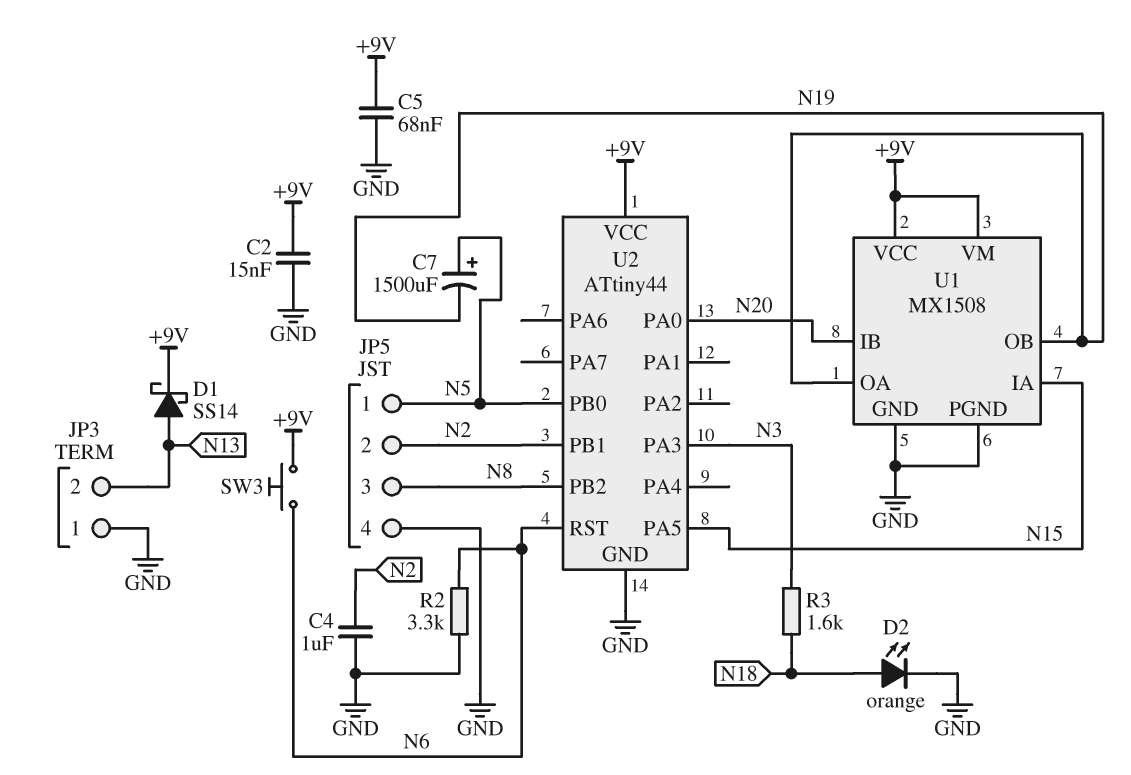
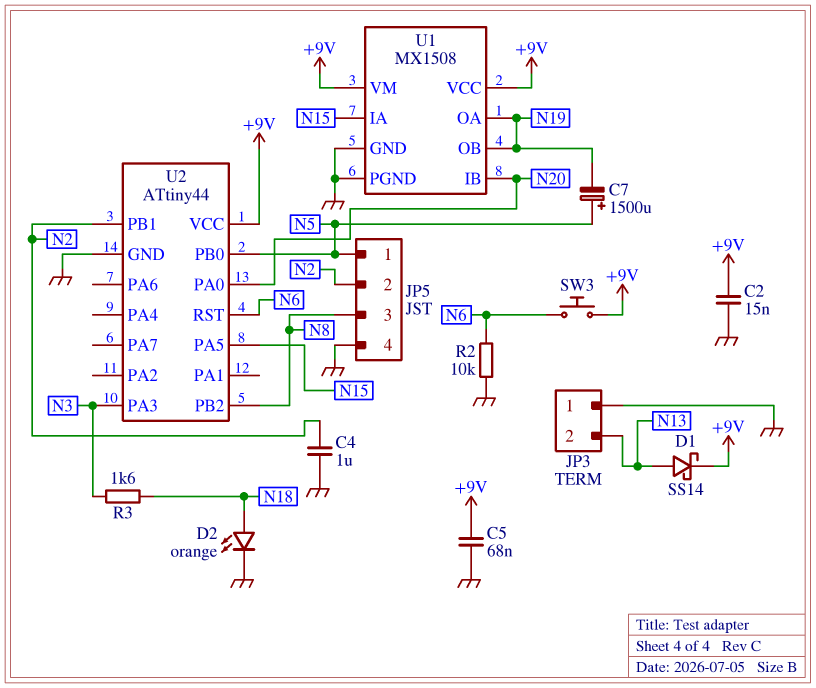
R2: 3.3k (GND, N6) -> 10k (GND, N6)

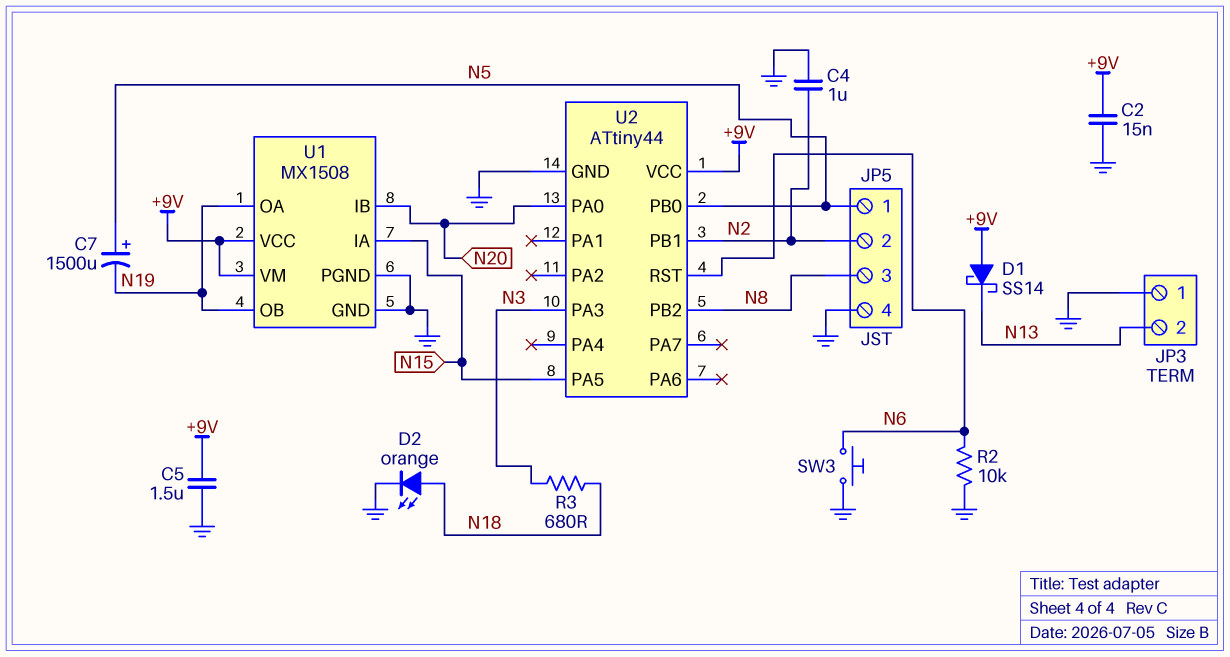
C5: 68nF (+9V, GND) -> 1.5uF (+9V, GND)
D1: schottky SS14 (A N13, K +9V) -> schottky SS14 (A +9V, K N13)
R3: 1.6k (N3, N18) -> 680 (N3, N18)
SW3: button (+9V, N6) -> button (GND, N6)

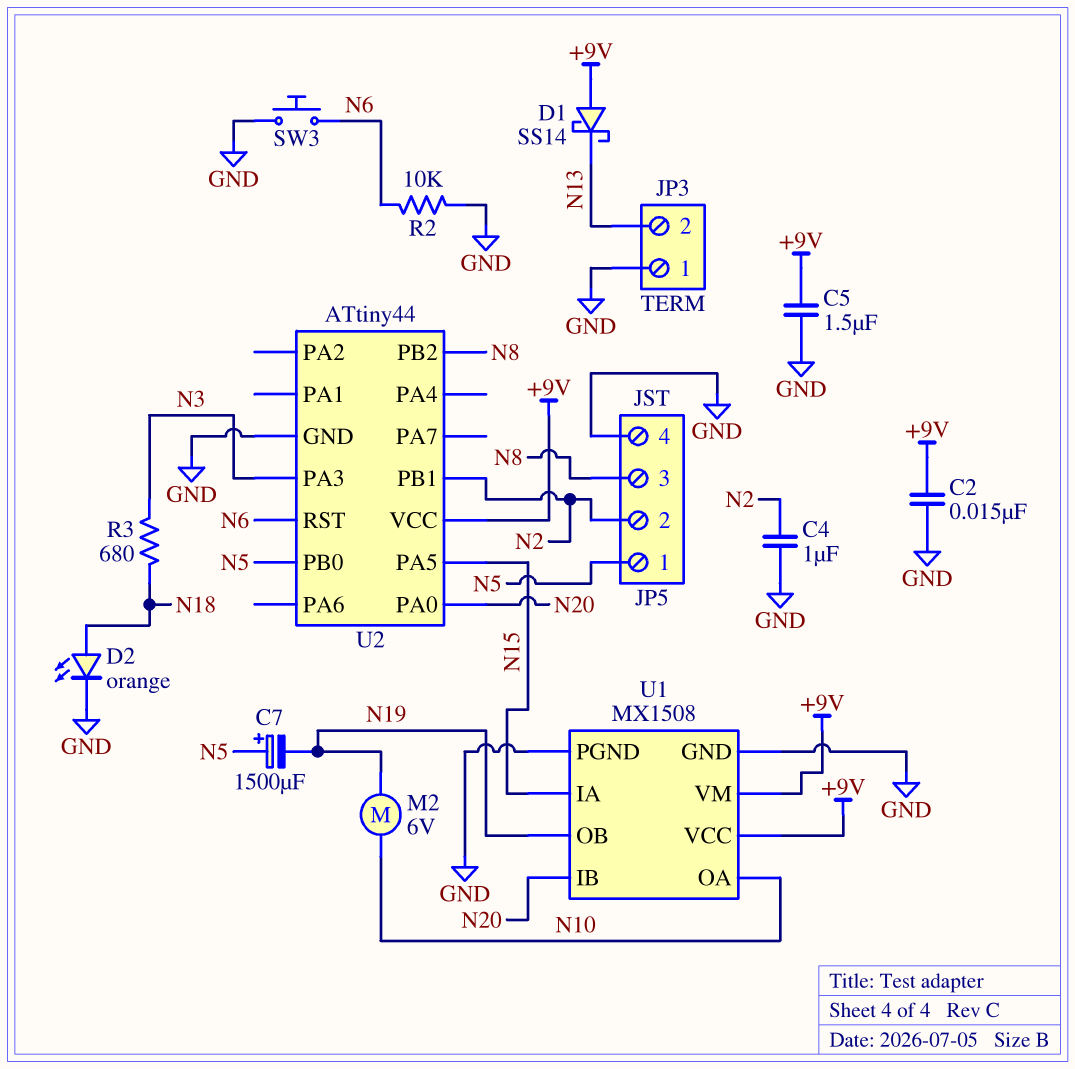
M2: none -> motor 6V (N10, N19)
U1 pin OA: N19 -> N10

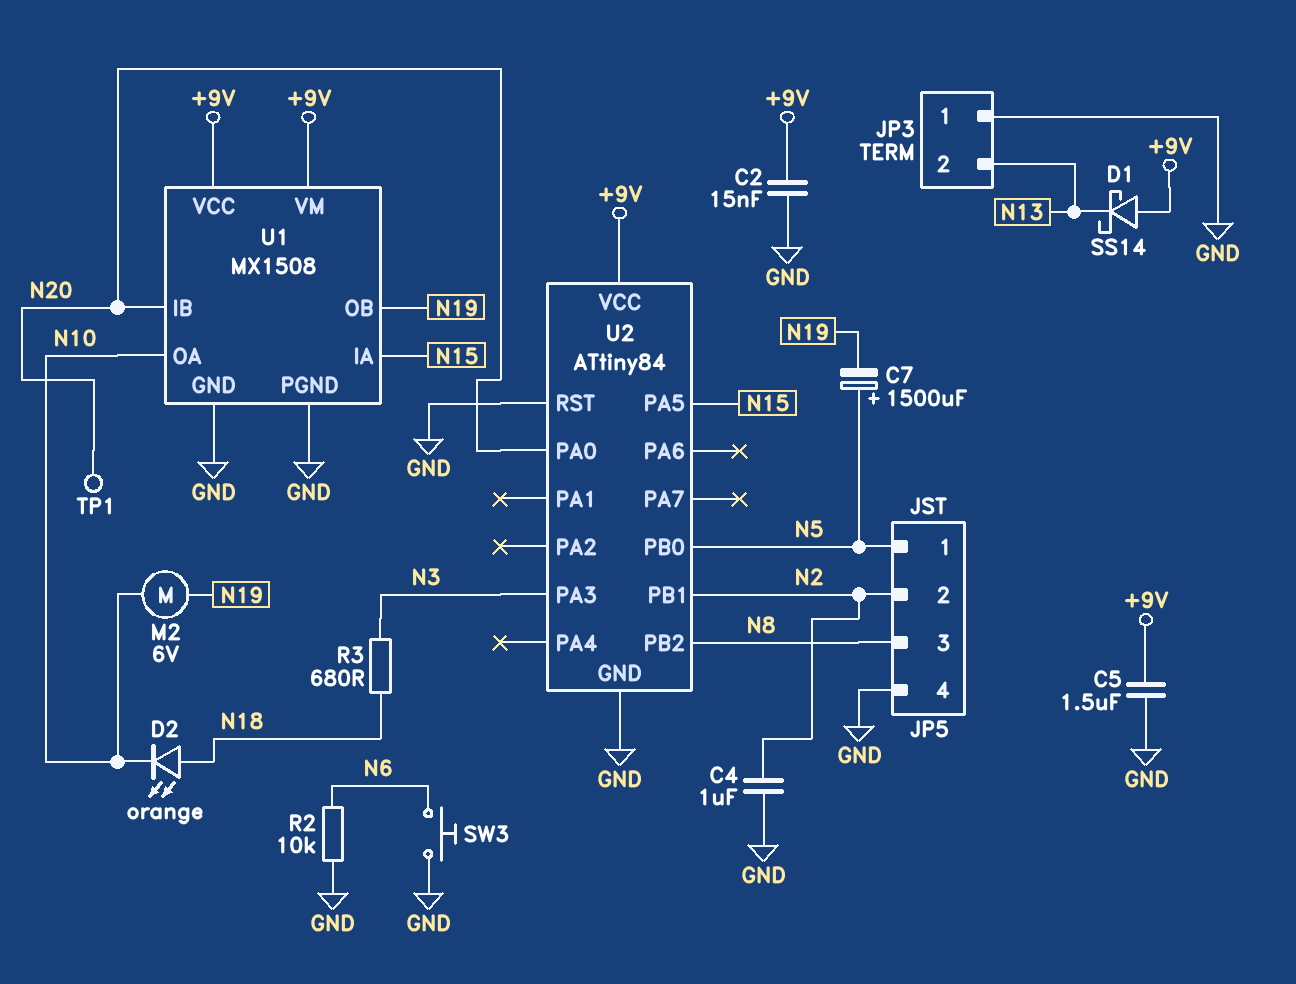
D2: LED orange (A N18, K GND) -> LED orange (A N18, K N10)
TP1: none -> test point (N20)
U2: ATtiny44 -> ATtiny84
U2 pin RST: N6 -> GND

